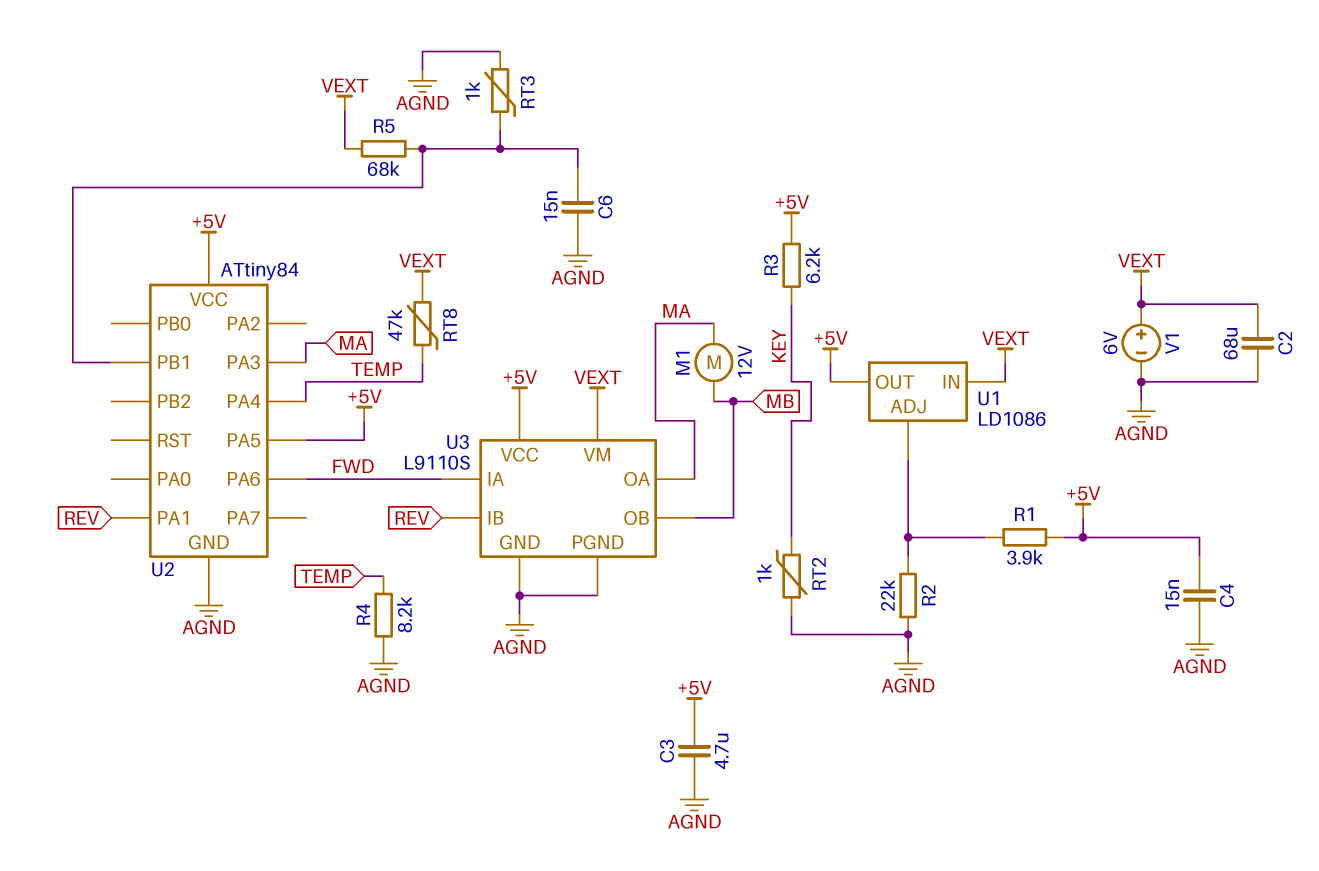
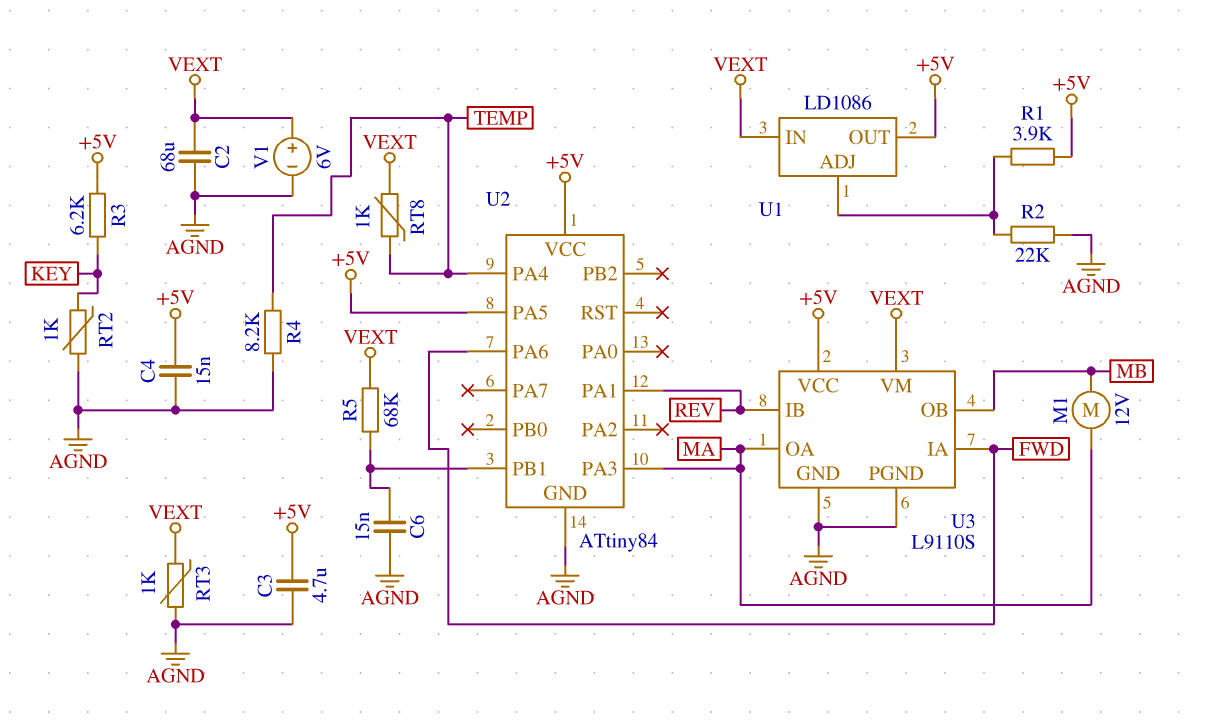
RT3: 1k (AGND, U2/PB1) -> 1k (AGND, VEXT)
RT8: 47k (TEMP, VEXT) -> 1k (TEMP, VEXT)

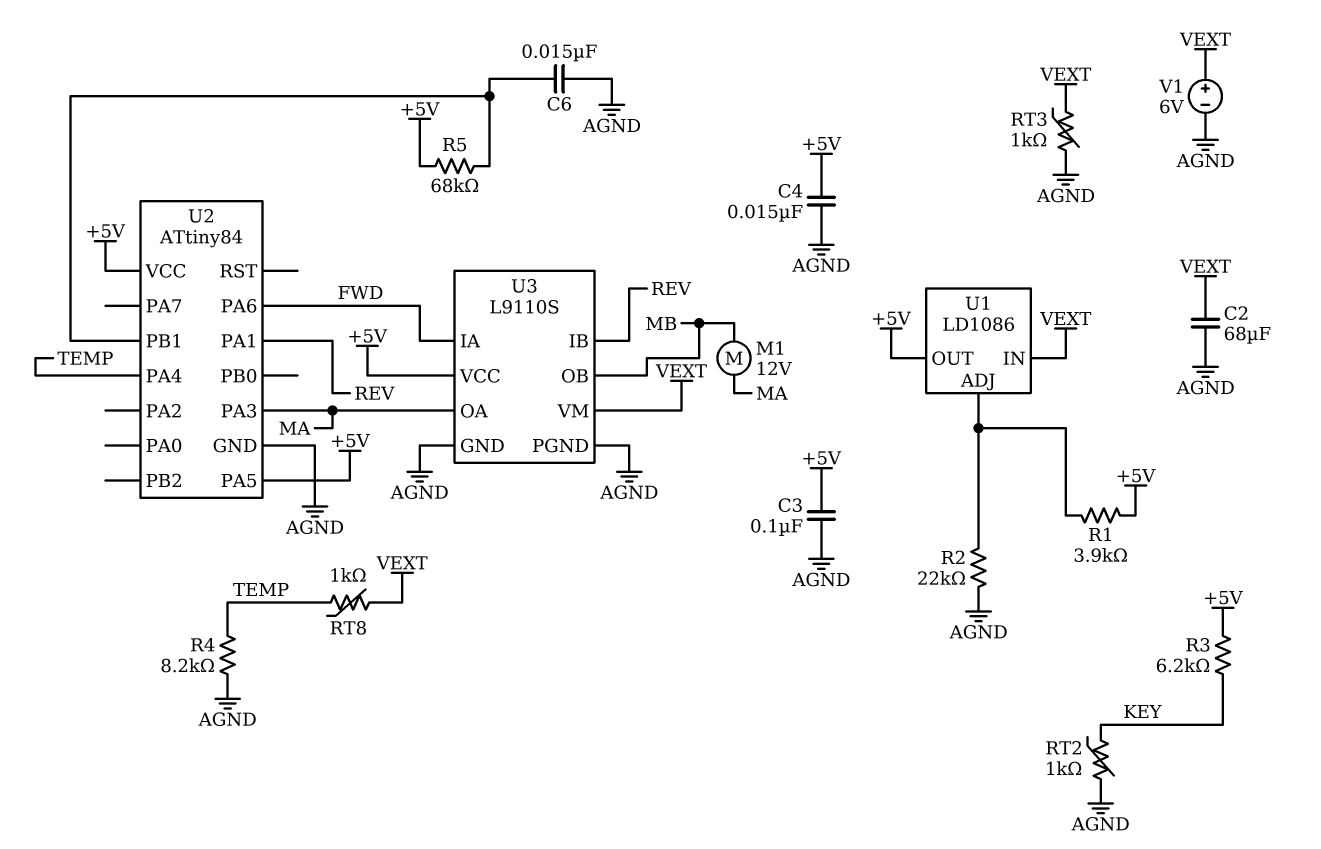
C3: 4.7uF (+5V, AGND) -> 100nF (+5V, AGND)
R5: 68k (U2/PB1, VEXT) -> 68k (+5V, U2/PB1)

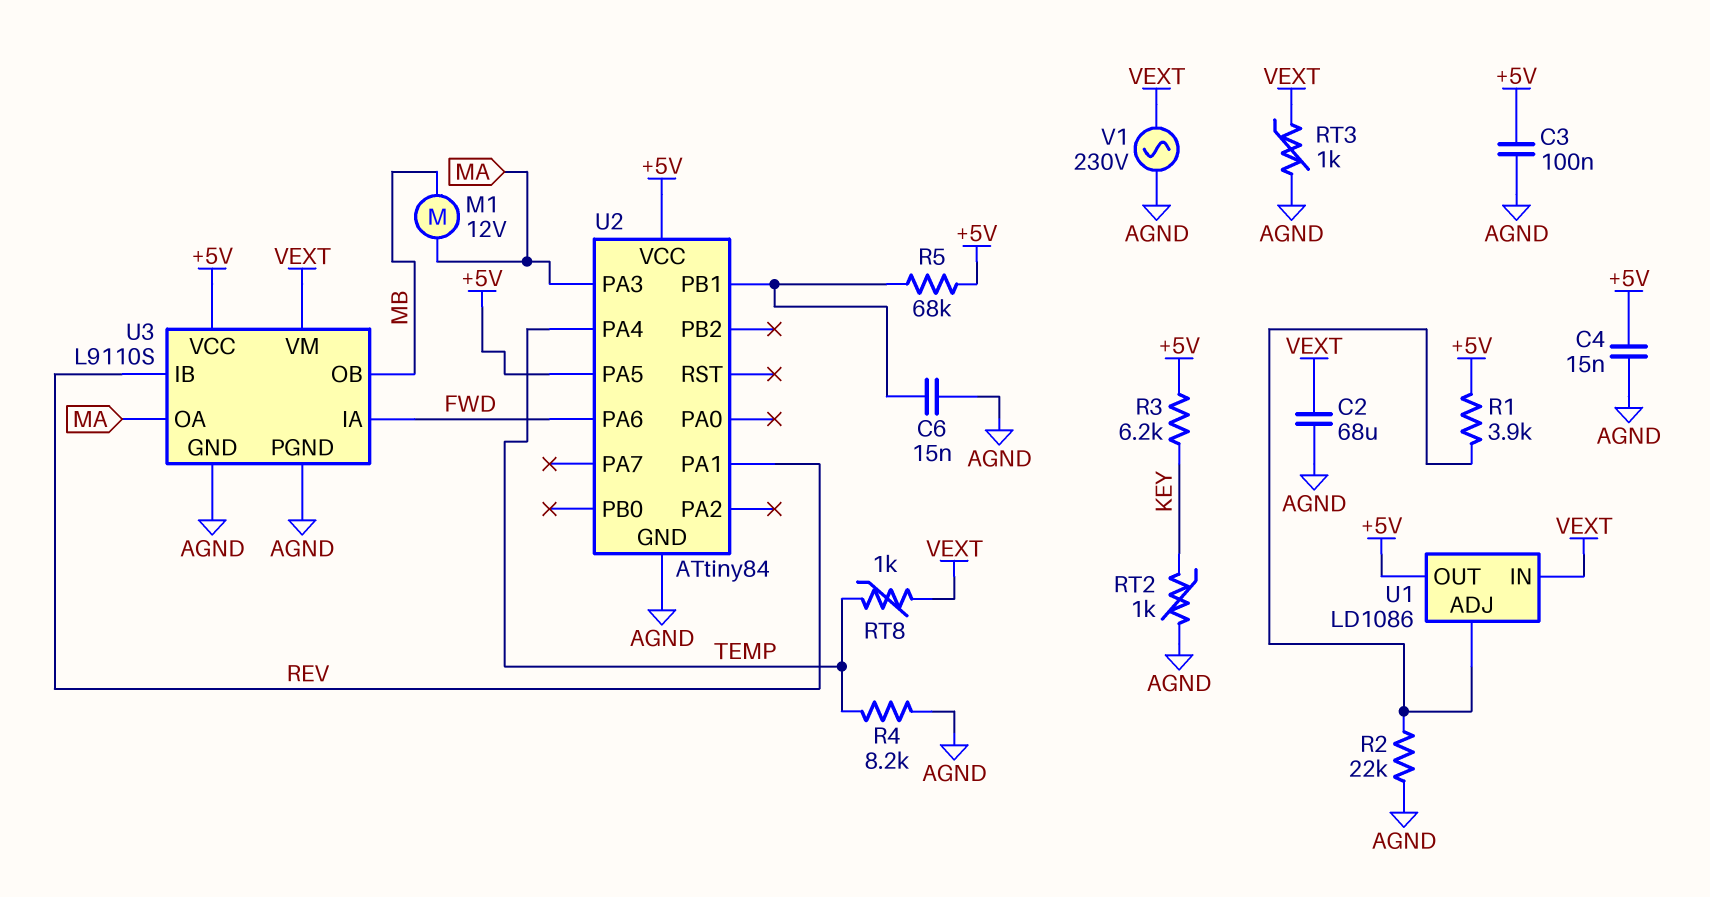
V1: 6V (plus VEXT, minus AGND) -> AC 230V (AGND, VEXT)

